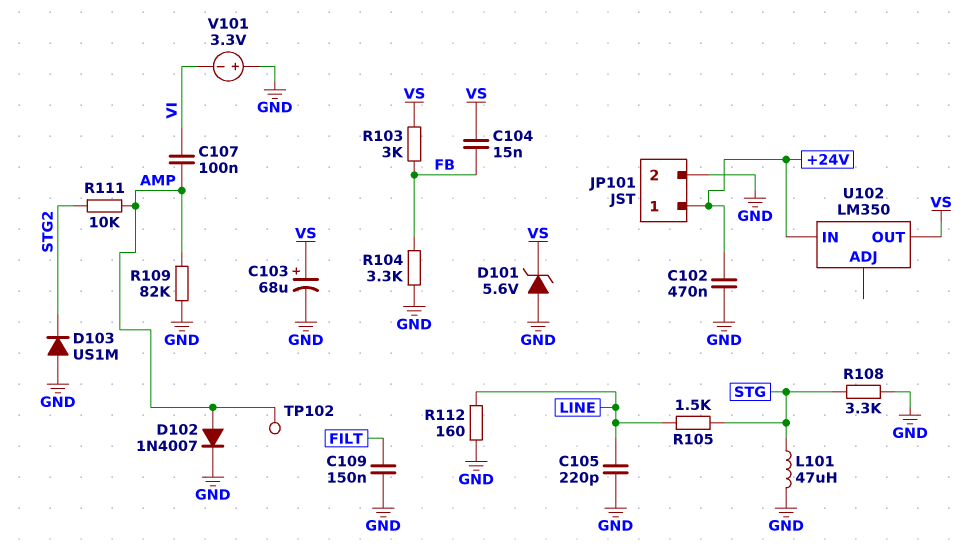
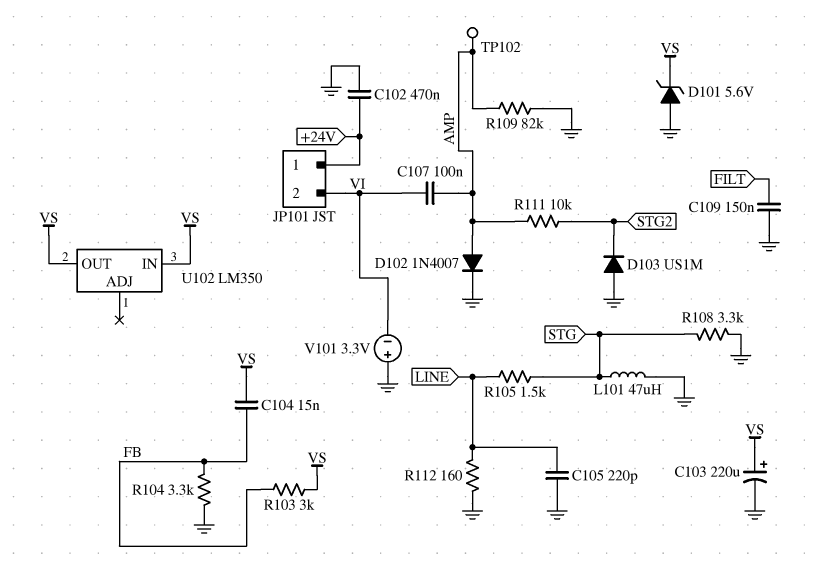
C103: 68uF (plus VS, minus GND) -> 220uF (plus VS, minus GND)
JP101 pin 2: GND -> VI
U102 pin IN: +24V -> VS

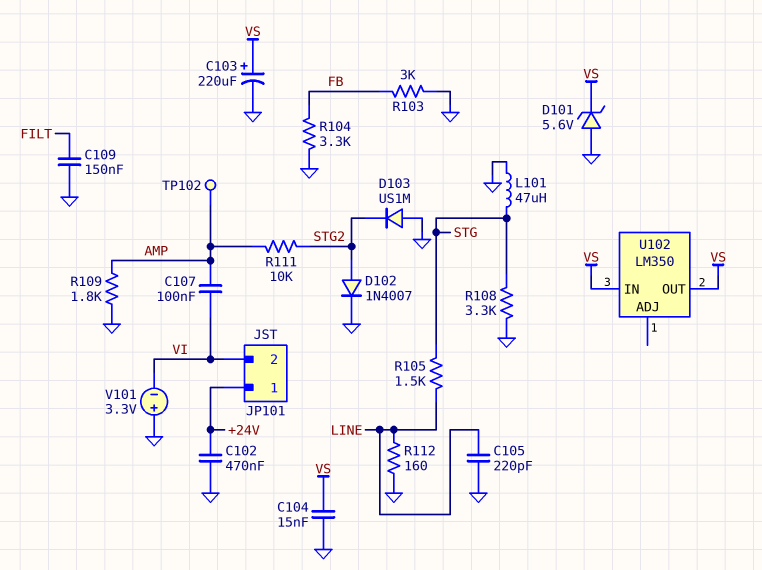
C104: 15nF (FB, VS) -> 15nF (GND, VS)
D102: diode 1N4007 (A AMP, K GND) -> diode 1N4007 (A STG2, K GND)
R103: 3k (FB, VS) -> 3k (FB, GND)
R109: 82k (AMP, GND) -> 1.8k (AMP, GND)

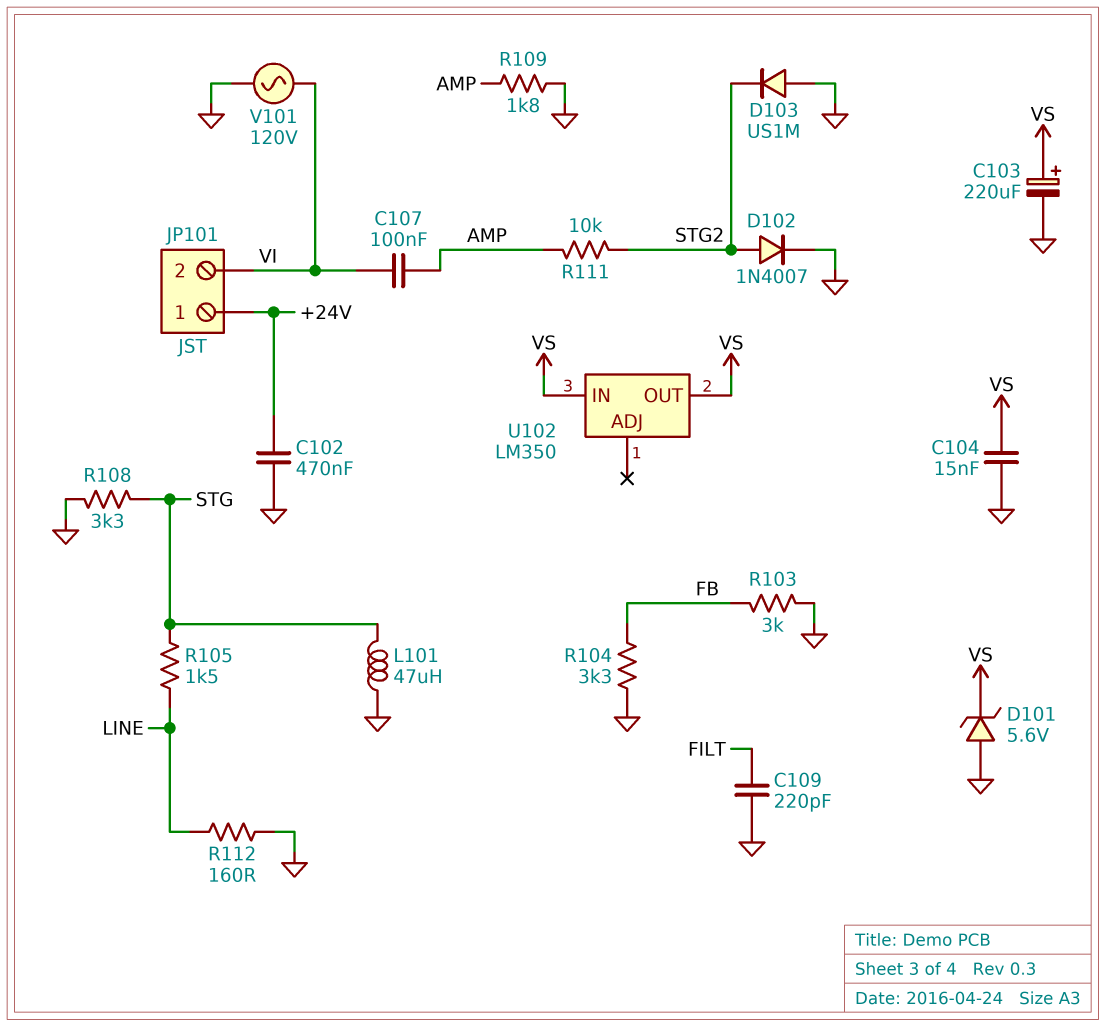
C105: 220pF (GND, LINE) -> none
C109: 150nF (FILT, GND) -> 220pF (FILT, GND)
TP102: test point (AMP) -> none
V101: 3.3V (plus GND, minus VI) -> AC 120V (GND, VI)

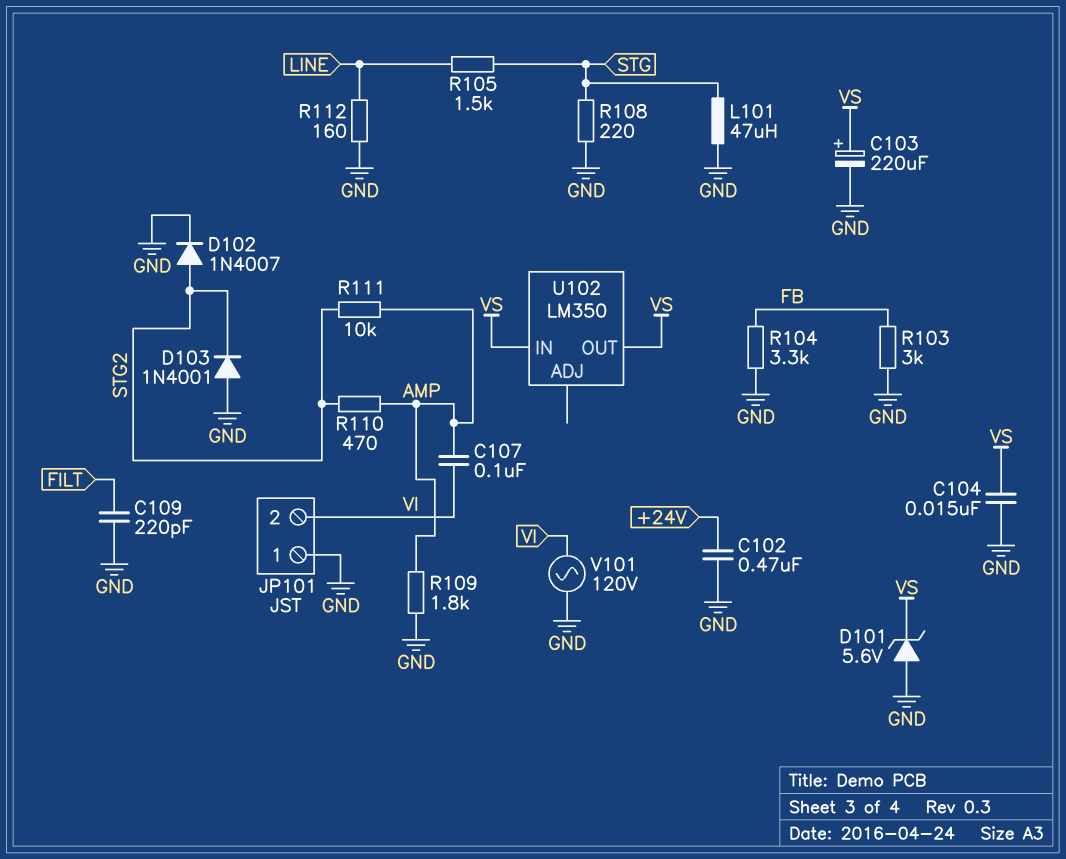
D103: diode US1M (A GND, K STG2) -> diode 1N4001 (A GND, K STG2)
JP101 pin 1: +24V -> GND
R108: 3.3k (GND, STG) -> 220 (GND, STG)
R110: none -> 470 (AMP, STG2)

